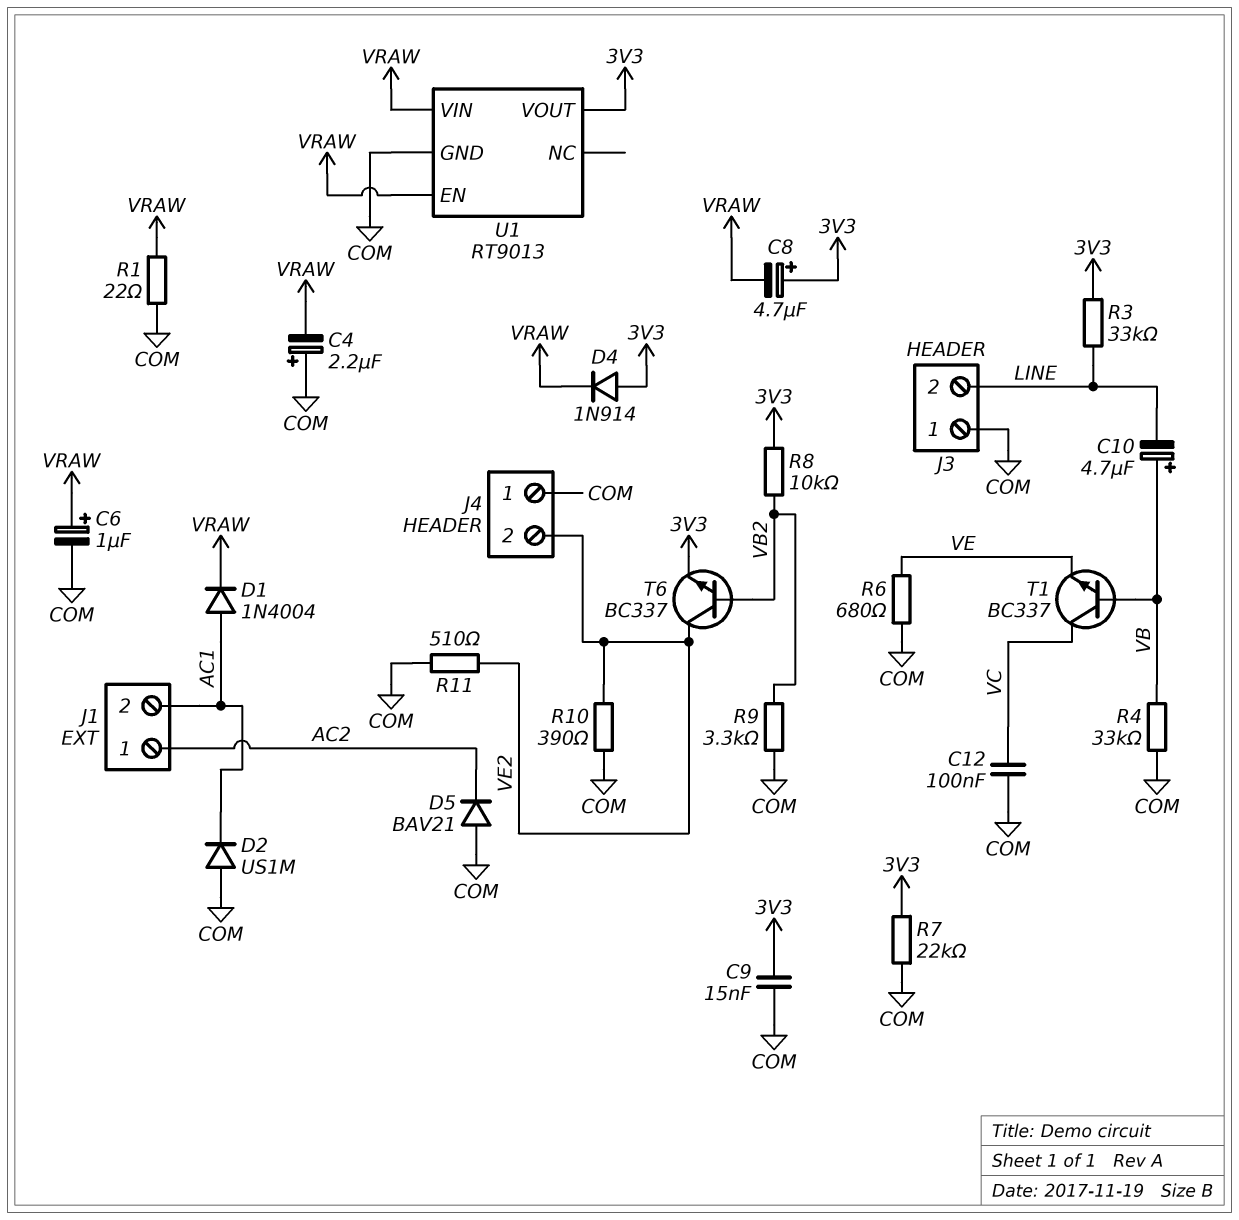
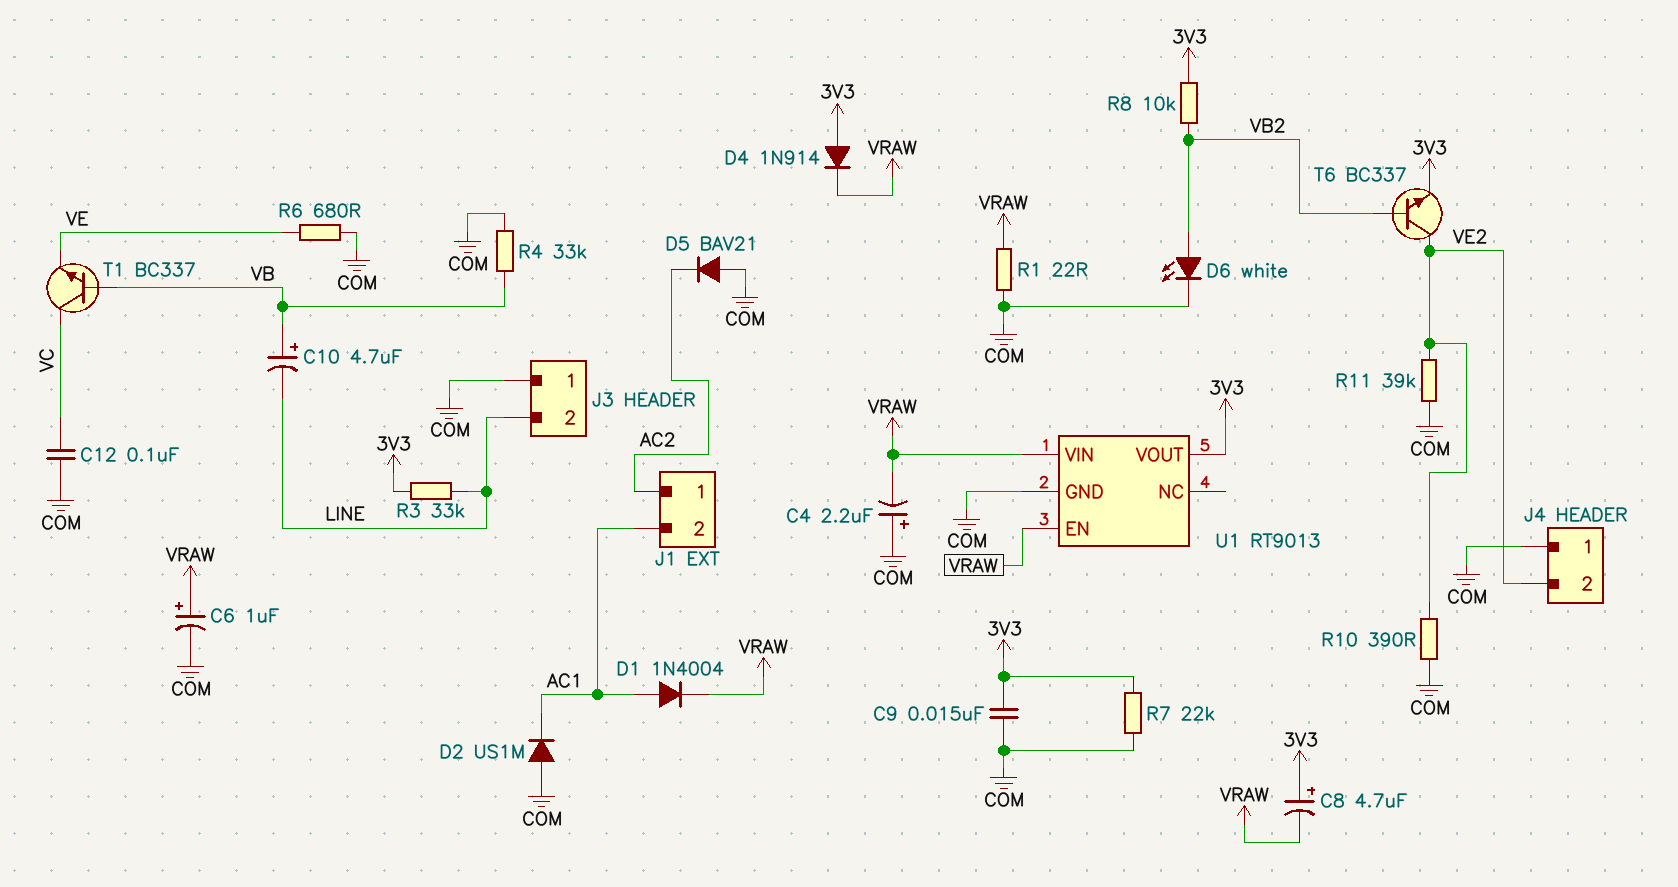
D6: none -> LED white (A VB2, K COM)
R9: 3.3k (COM, VB2) -> none
R11: 510 (COM, VE2) -> 39k (COM, VE2)

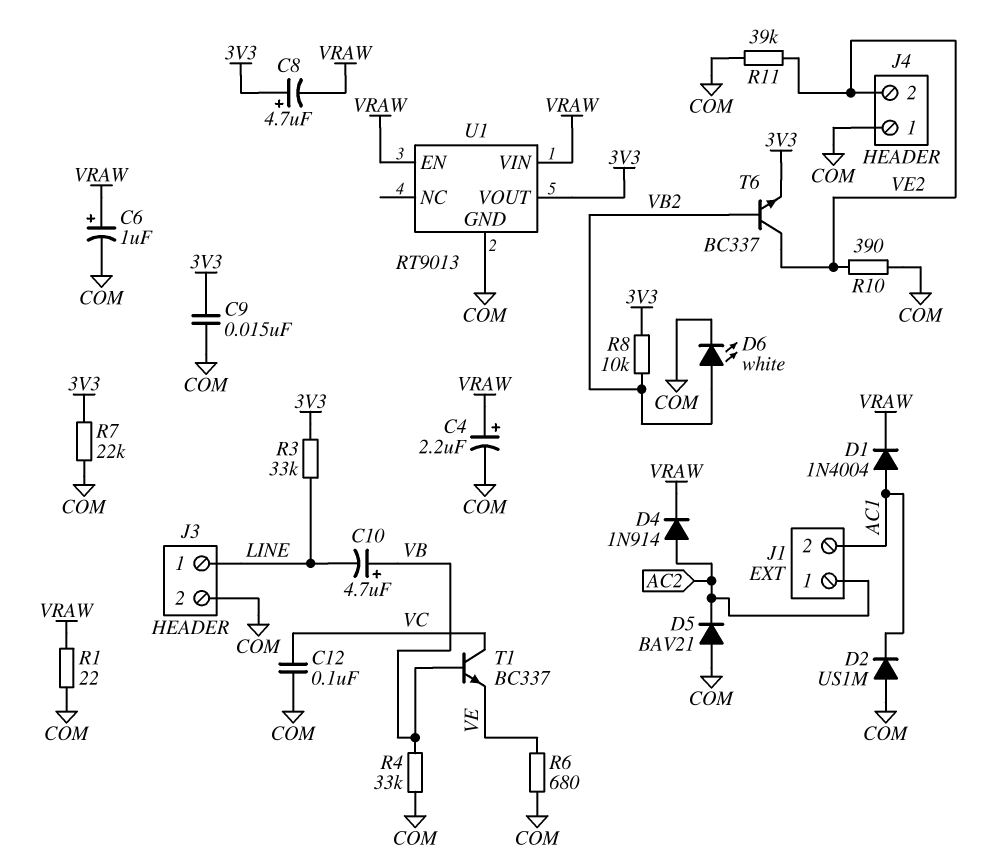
C4: 2.2uF (plus COM, minus VRAW) -> 2.2uF (plus VRAW, minus COM)
D4: diode 1N914 (A 3V3, K VRAW) -> diode 1N914 (A AC2, K VRAW)
J3 pin 1: COM -> LINE
J3 pin 2: LINE -> COM

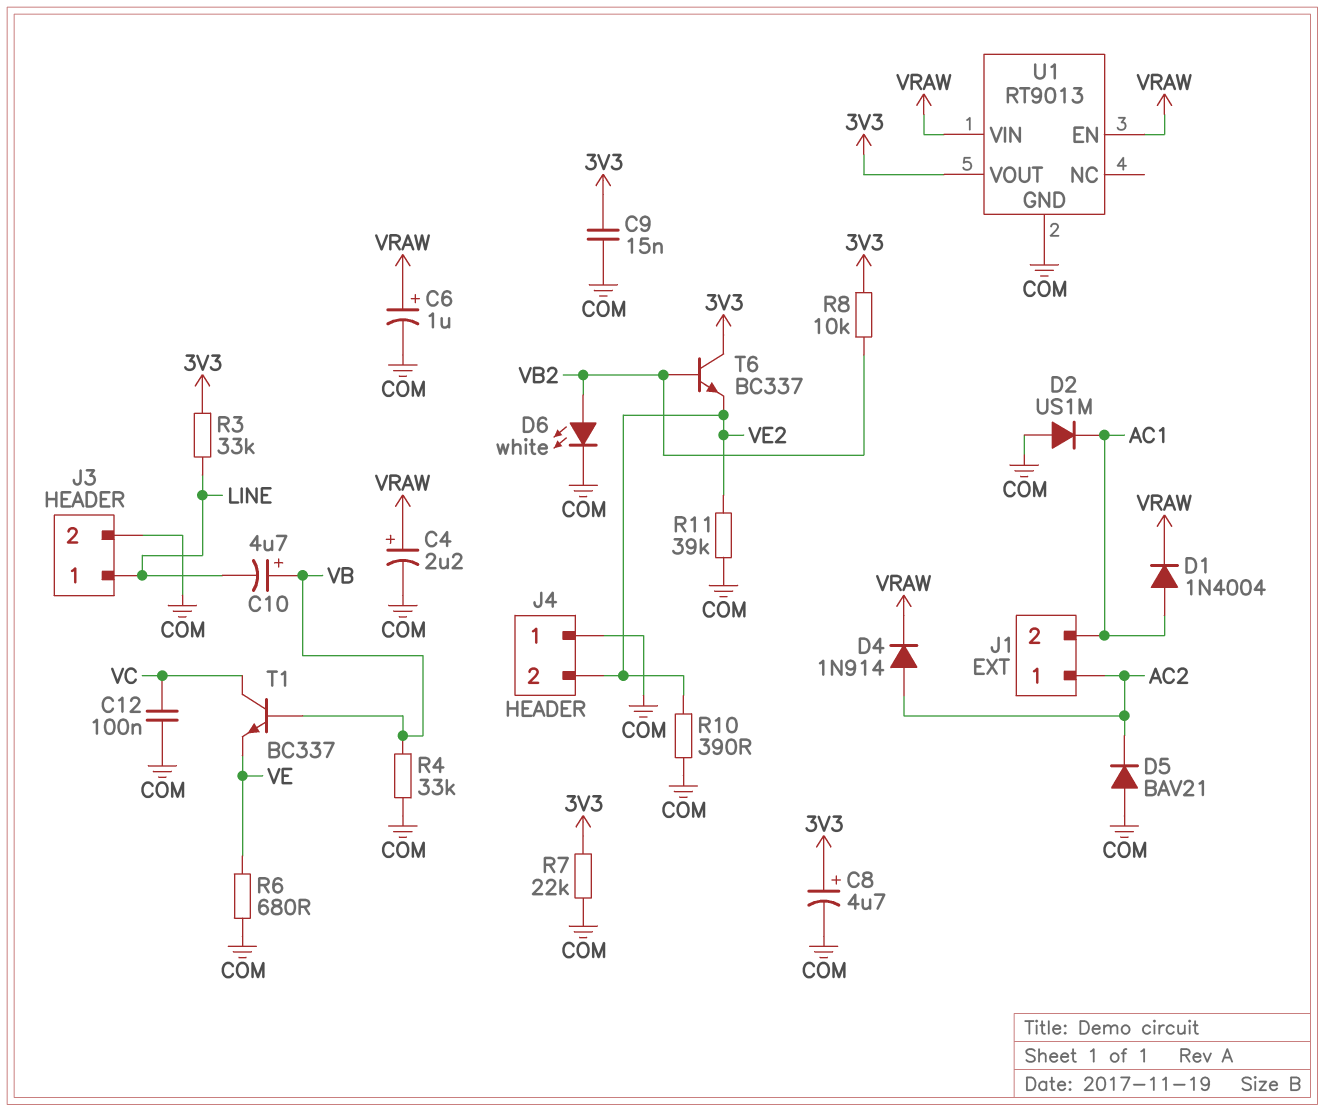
C8: 4.7uF (plus 3V3, minus VRAW) -> 4.7uF (plus 3V3, minus COM)
R1: 22 (COM, VRAW) -> none
T6: NPN BC337 (B VB2, C VE2, E 3V3) -> NPN BC337 (B VB2, C 3V3, E VE2)

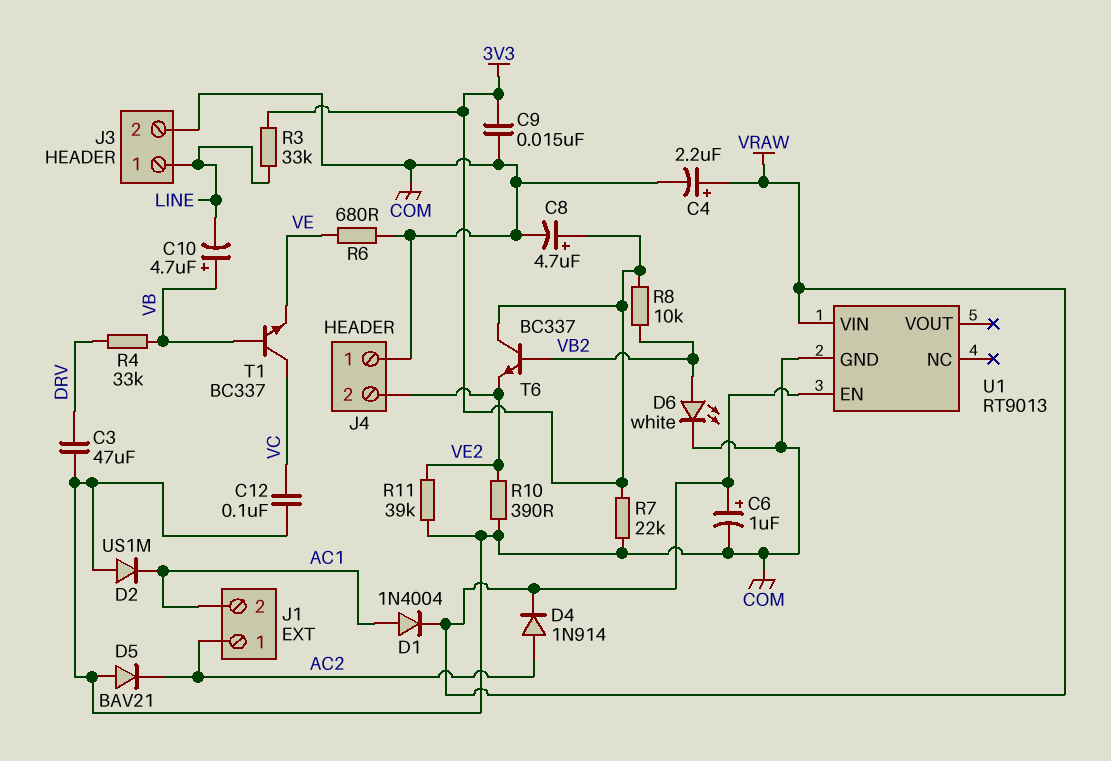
C3: none -> 47uF (COM, DRV)
R4: 33k (COM, VB) -> 33k (DRV, VB)
U1 pin VOUT: 3V3 -> none

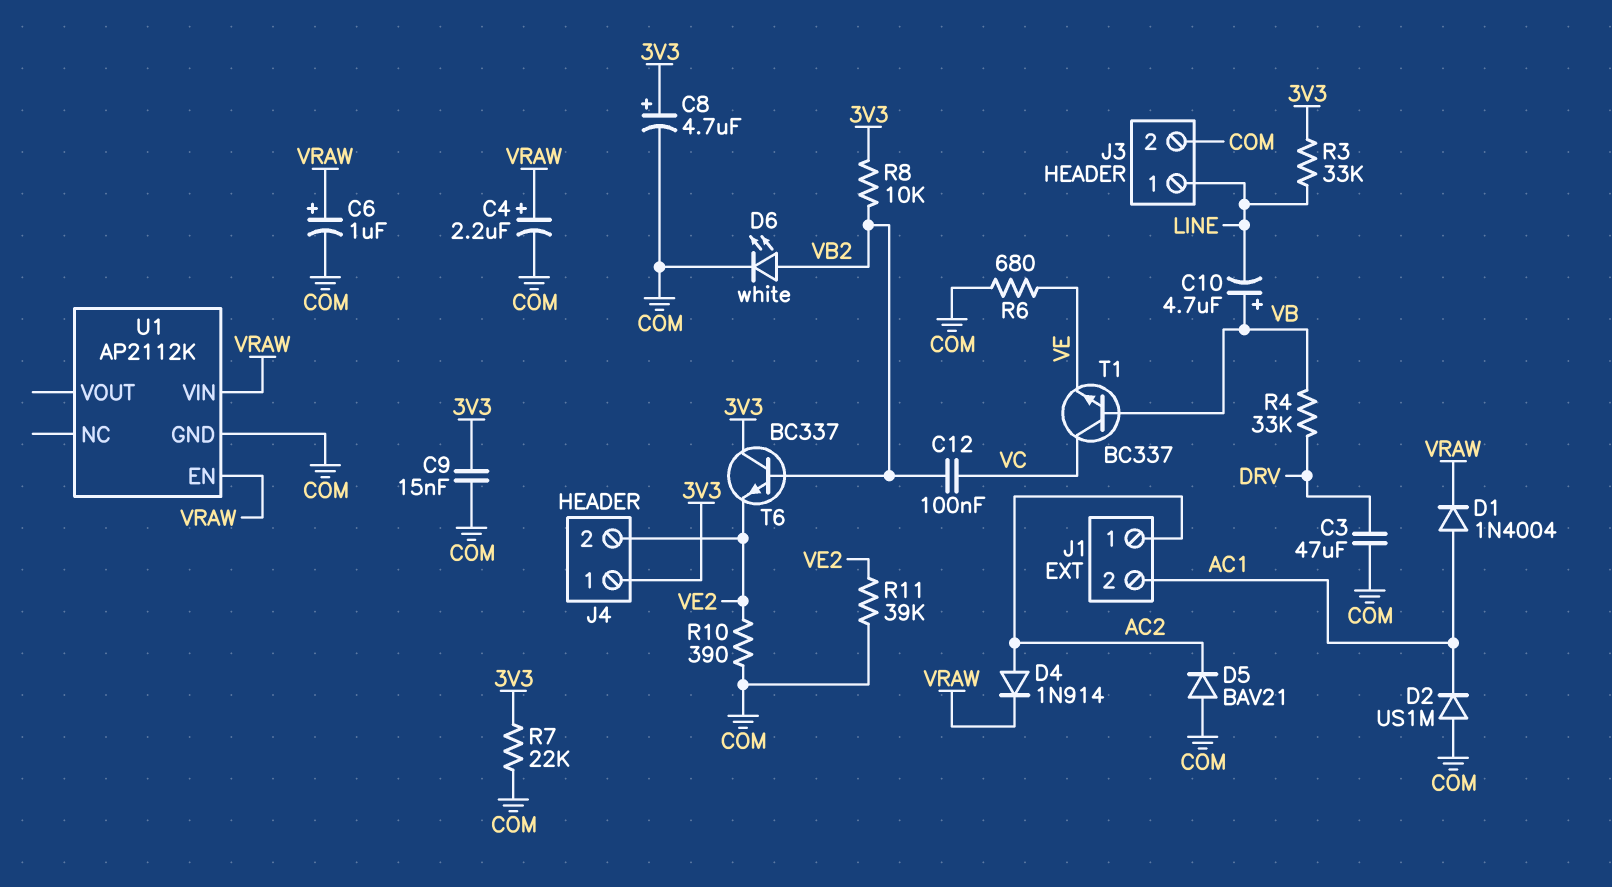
C12: 100nF (COM, VC) -> 100nF (VB2, VC)
J4 pin 1: COM -> 3V3
U1: RT9013 -> AP2112K

